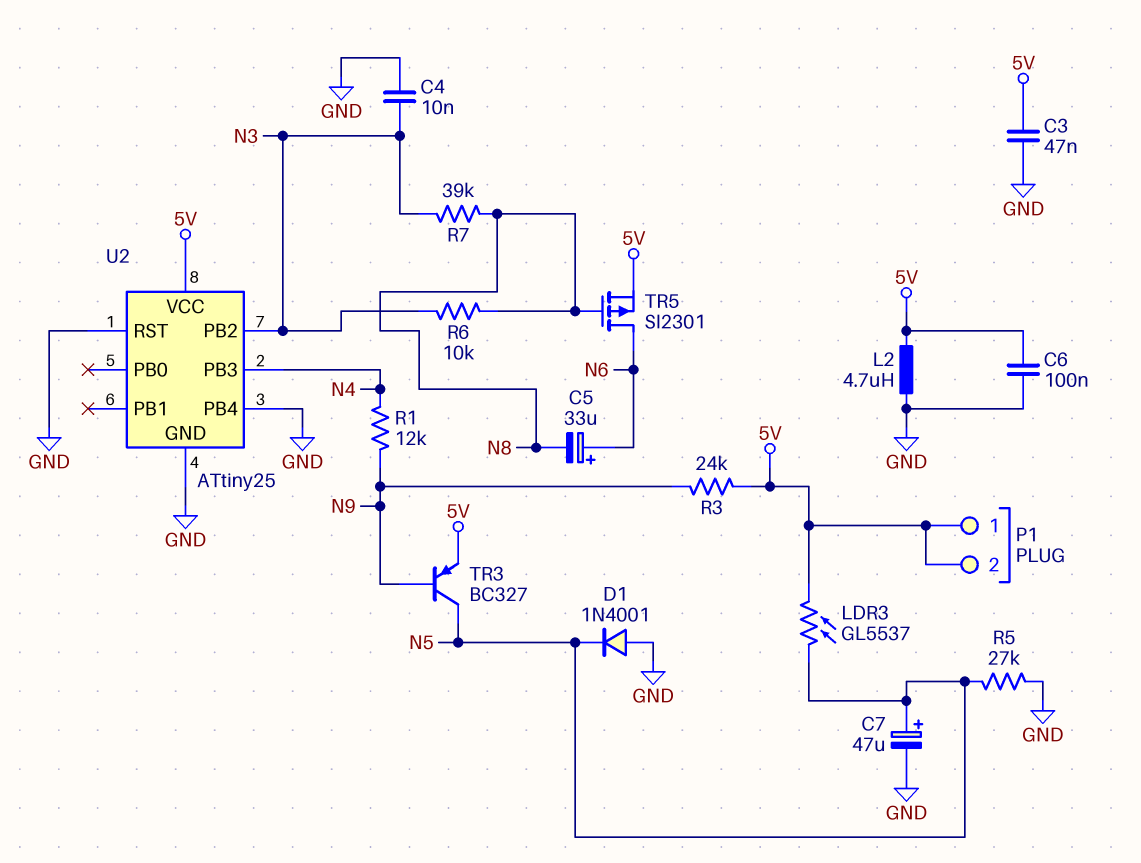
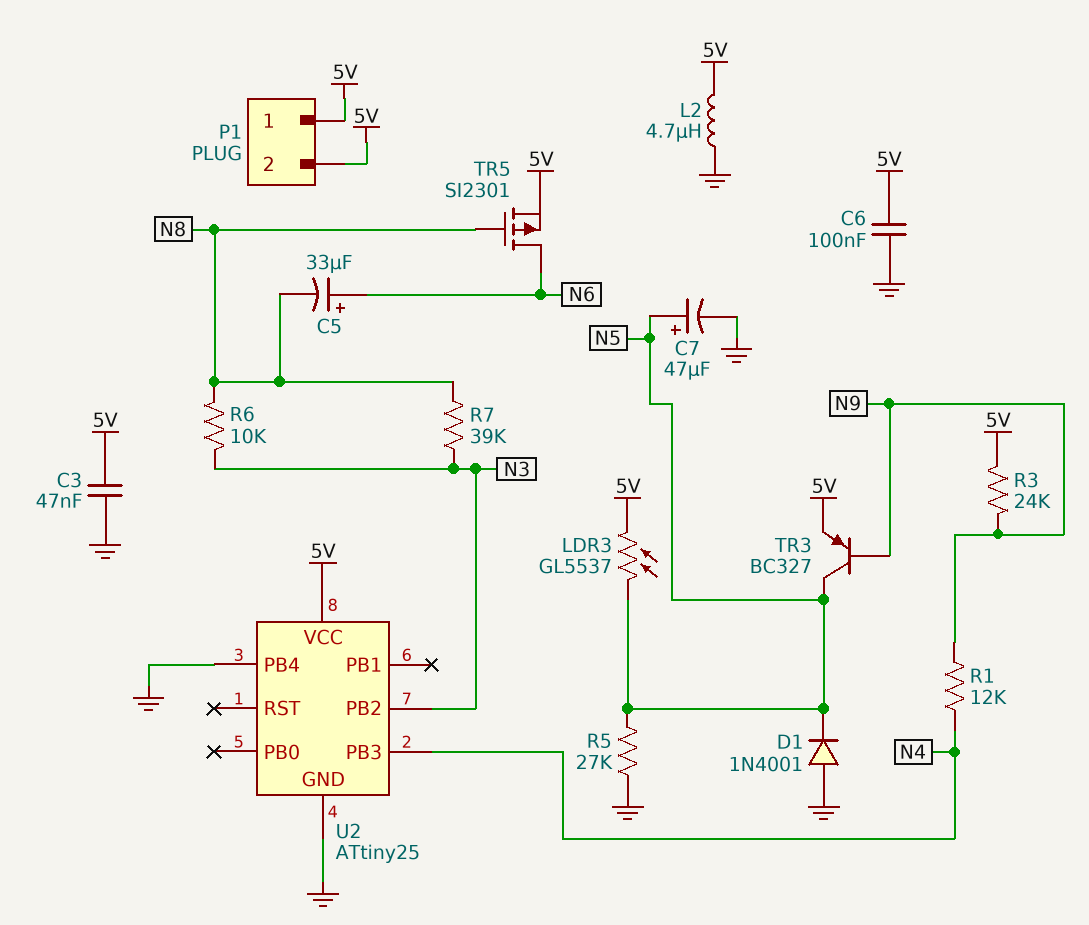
C4: 10nF (GND, N3) -> none
U2 pin RST: GND -> none

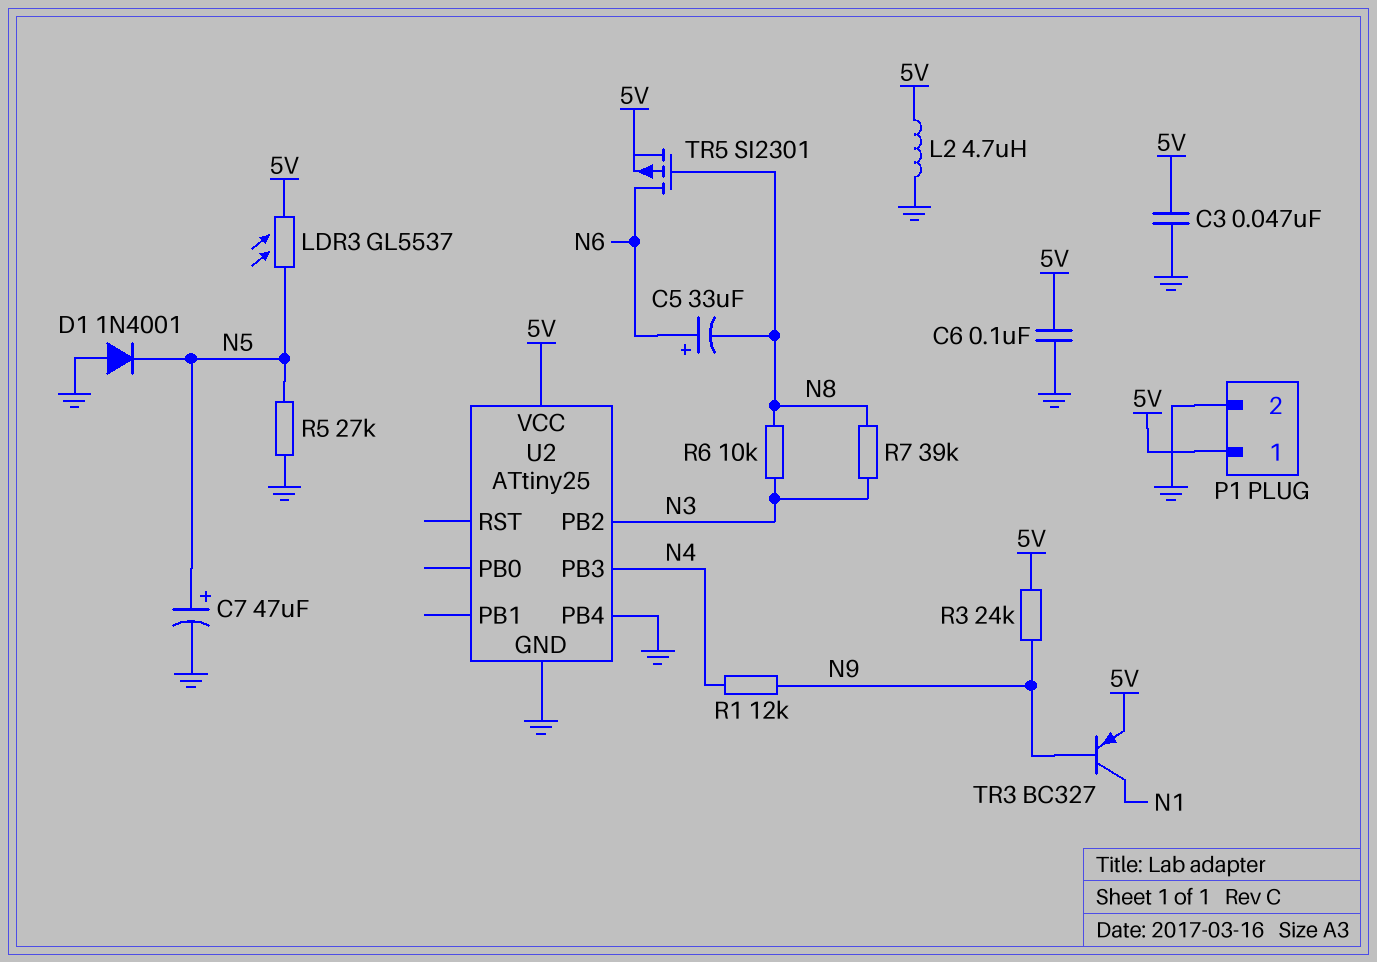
P1 pin 2: 5V -> GND
TR3: PNP BC327 (B N9, C N5, E 5V) -> PNP BC327 (B N9, C N1, E 5V)

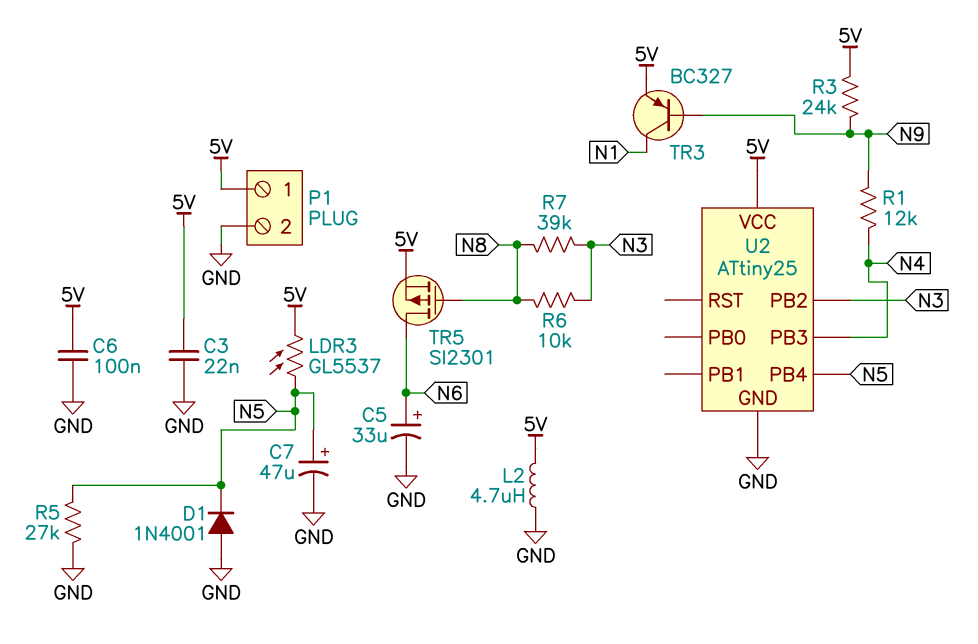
C3: 47nF (5V, GND) -> 22nF (5V, GND)
C5: 33uF (plus N6, minus N8) -> 33uF (plus N6, minus GND)
U2 pin PB4: GND -> N5

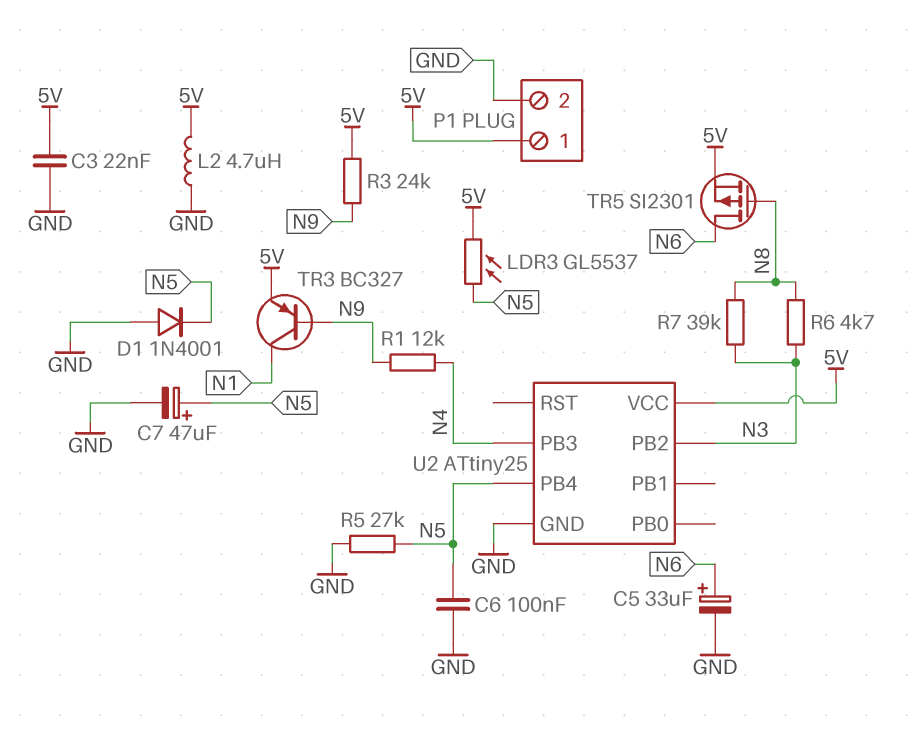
C6: 100nF (5V, GND) -> 100nF (GND, N5)
R6: 10k (N3, N8) -> 4.7k (N3, N8)

